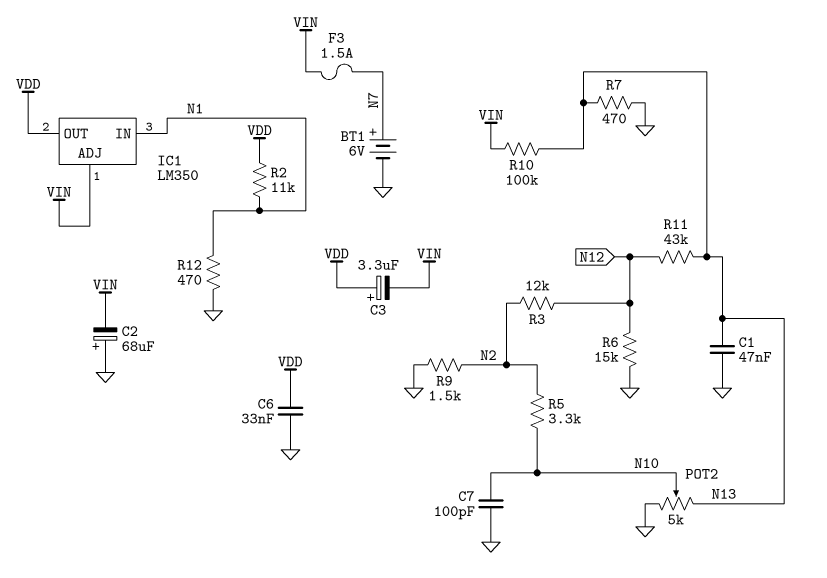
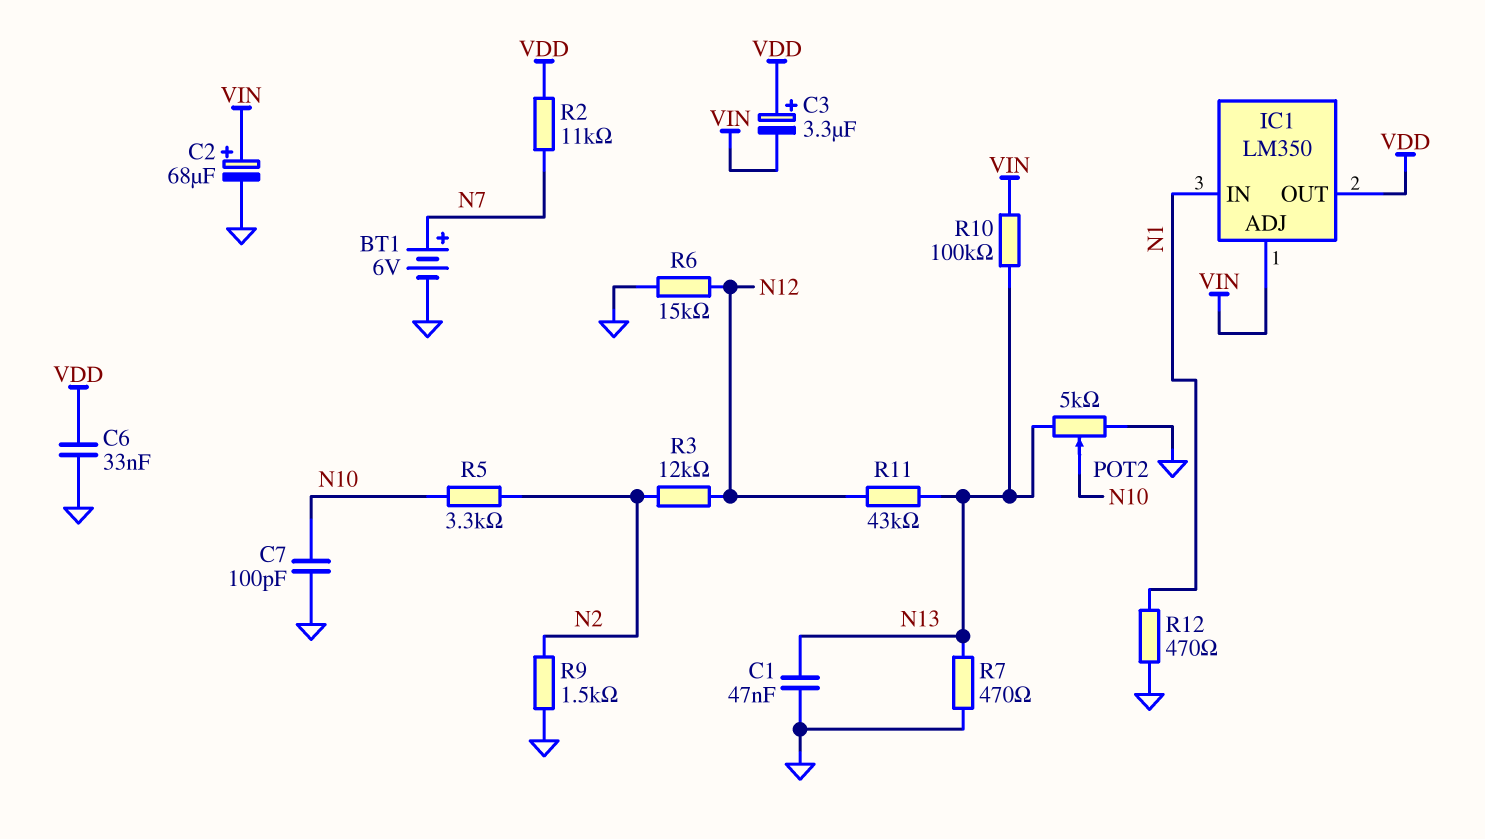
C2: 68uF (plus GND, minus VIN) -> 68uF (plus VIN, minus GND)
F3: 1.5A (N7, VIN) -> none
R2: 11k (N1, VDD) -> 11k (N7, VDD)

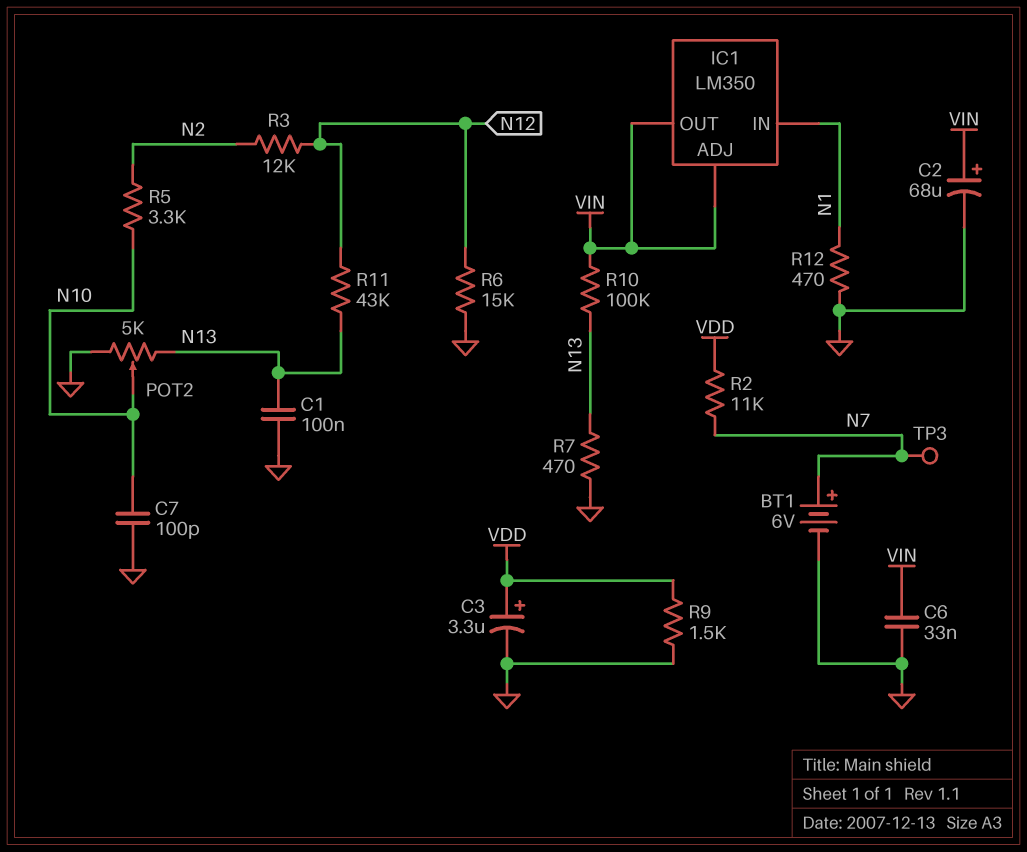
C1: 47nF (GND, N13) -> 100nF (GND, N13)
C3: 3.3uF (plus VDD, minus VIN) -> 3.3uF (plus VDD, minus GND)
C6: 33nF (GND, VDD) -> 33nF (GND, VIN)
IC1 pin OUT: VDD -> VIN
R9: 1.5k (GND, N2) -> 1.5k (GND, VDD)
TP3: none -> test point (N7)

